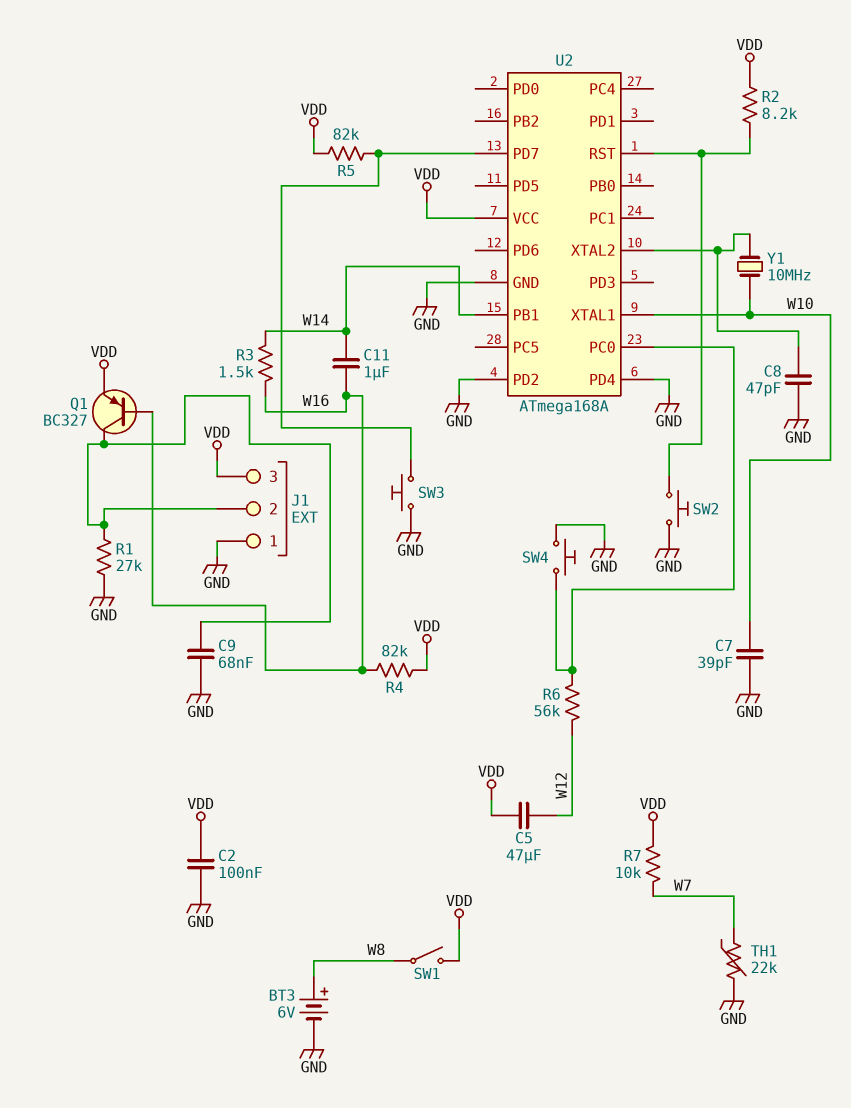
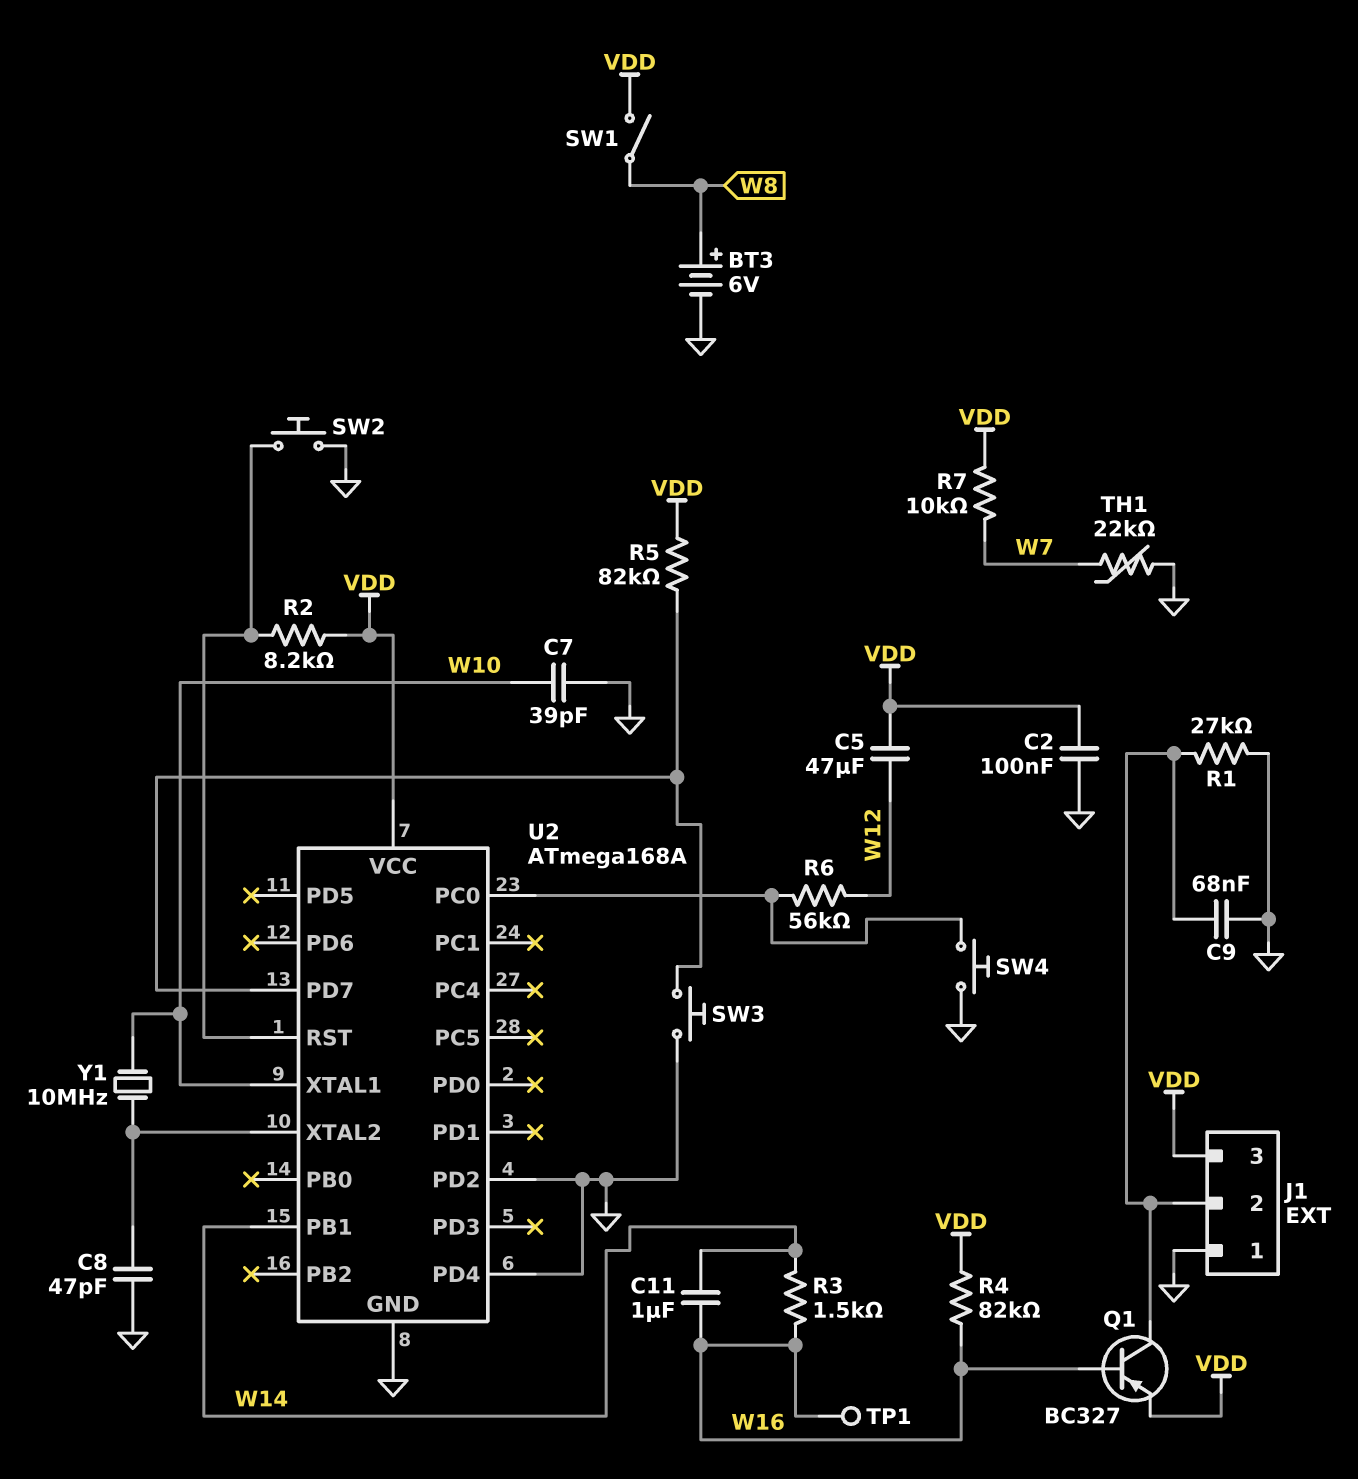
TP1: none -> test point (W16)

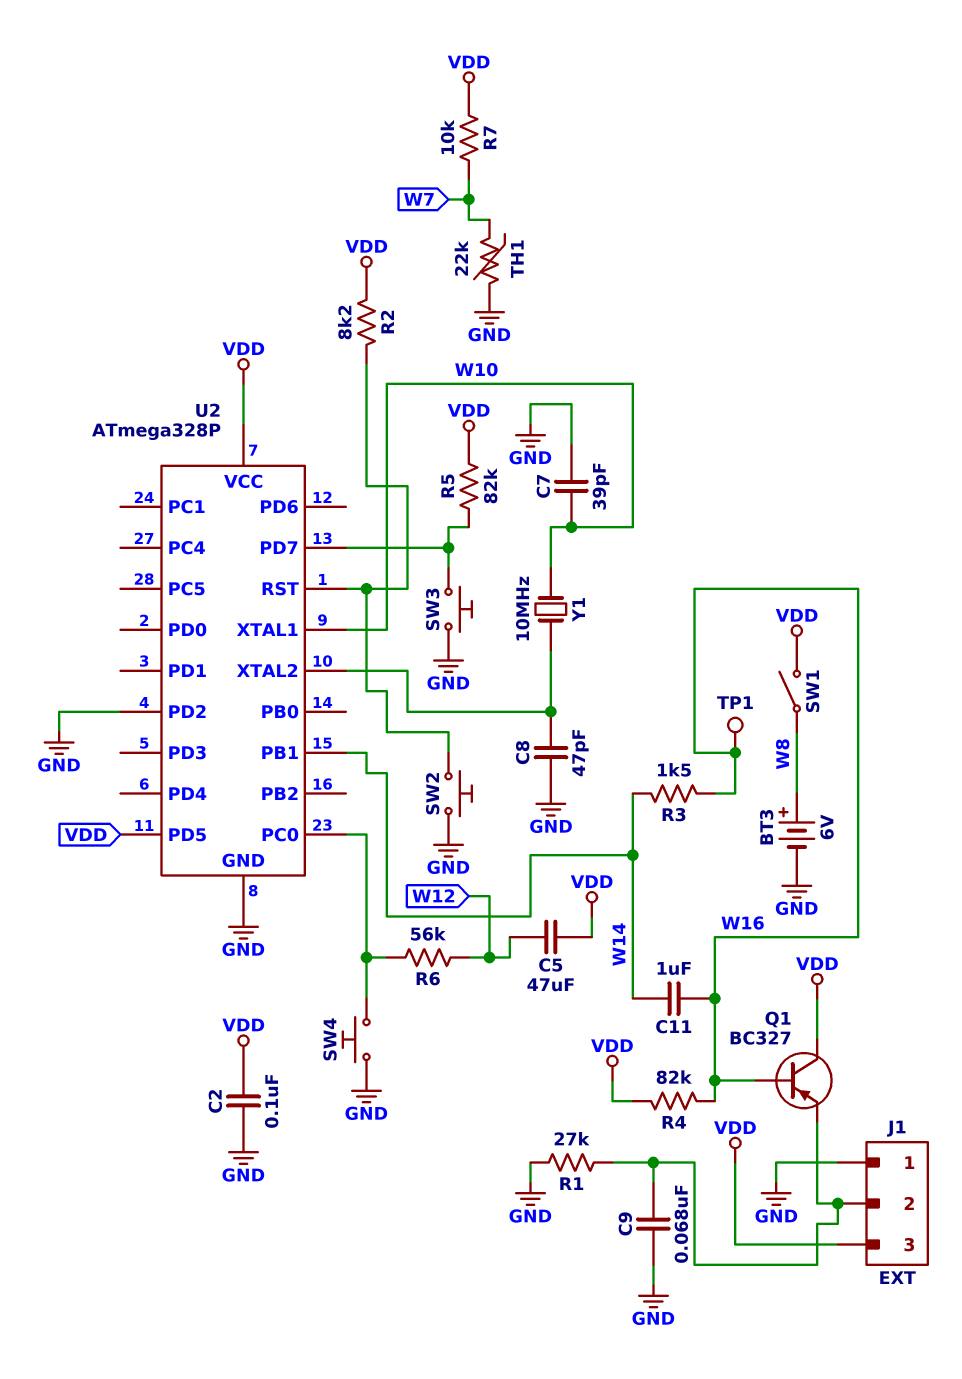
Q1: PNP BC327 (B W16, C J1/2, E VDD) -> PNP BC327 (B W16, C VDD, E J1/2)
U2: ATmega168A -> ATmega328P
U2 pin PD4: GND -> none
U2 pin PD5: none -> VDD

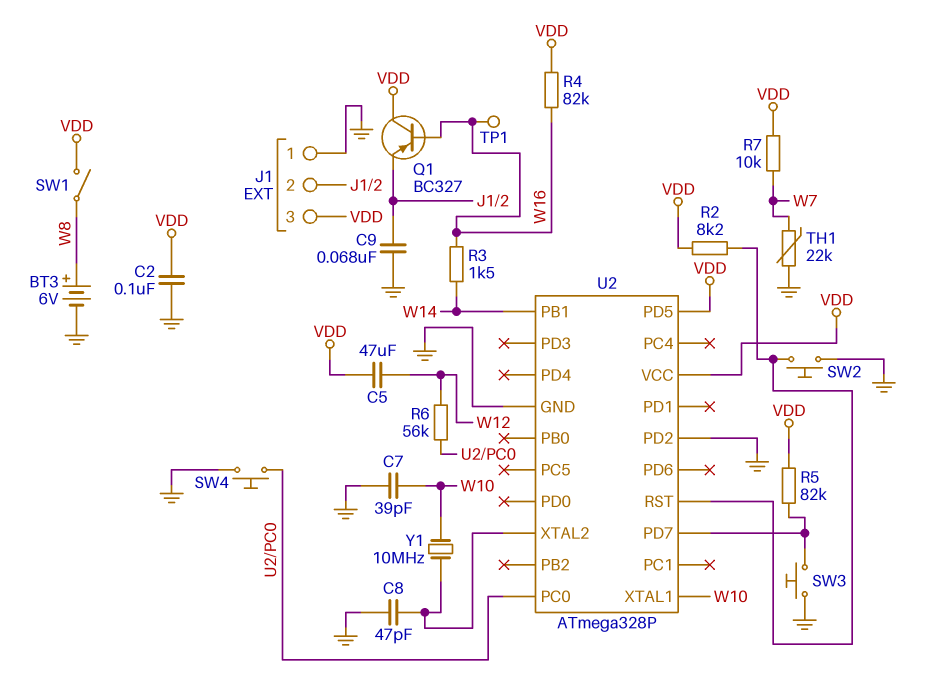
C11: 1uF (W14, W16) -> none
R1: 27k (GND, J1/2) -> none

